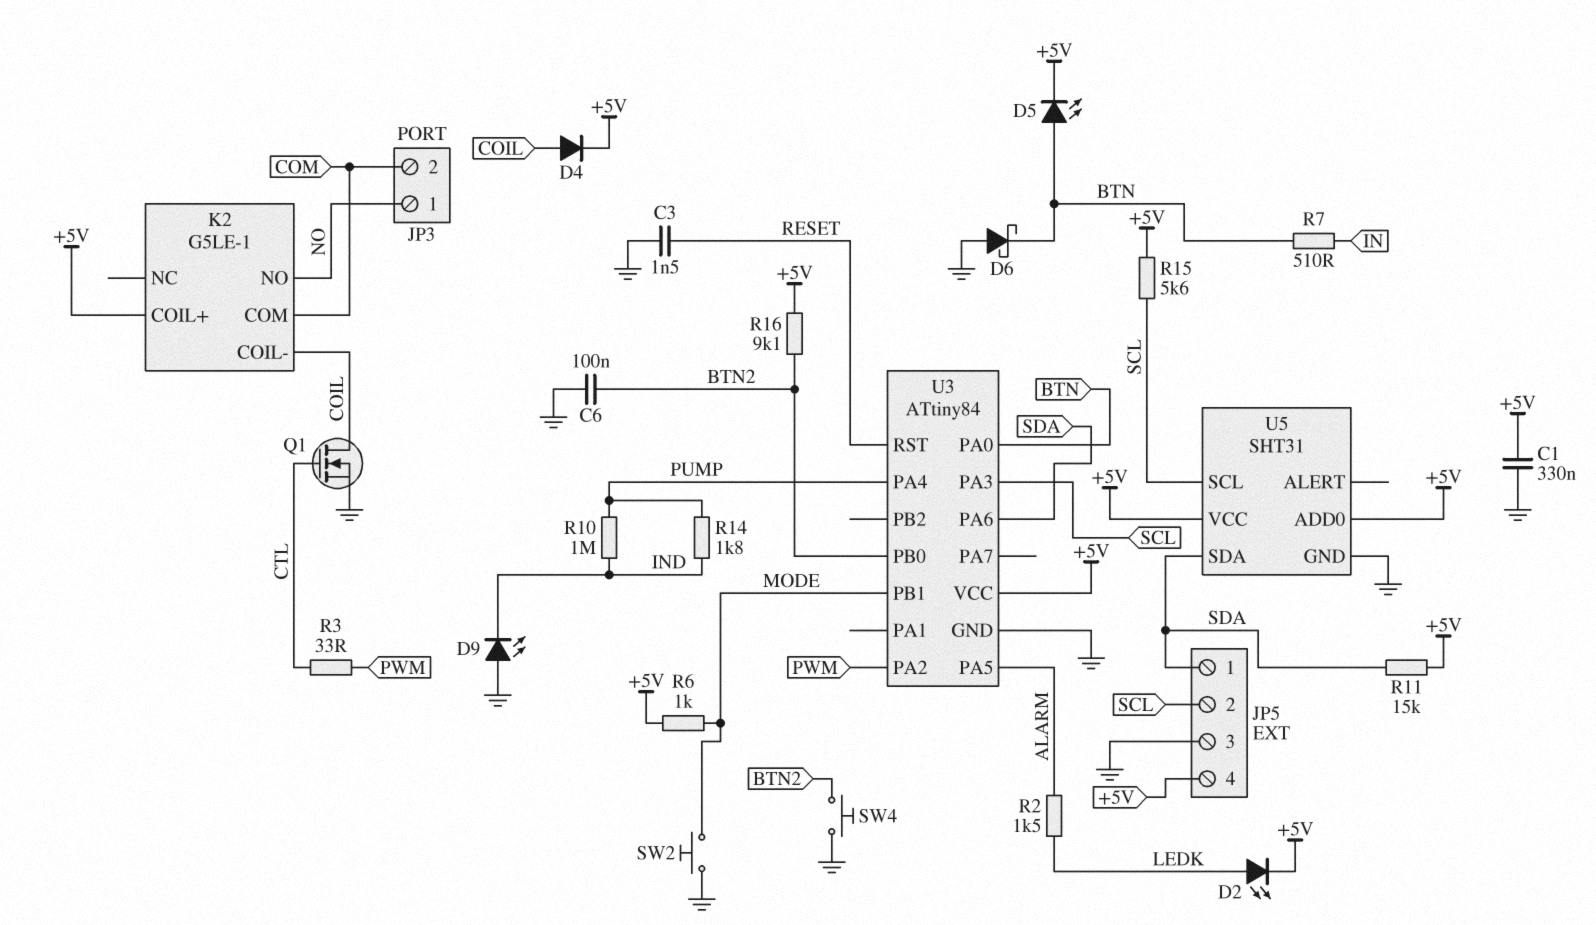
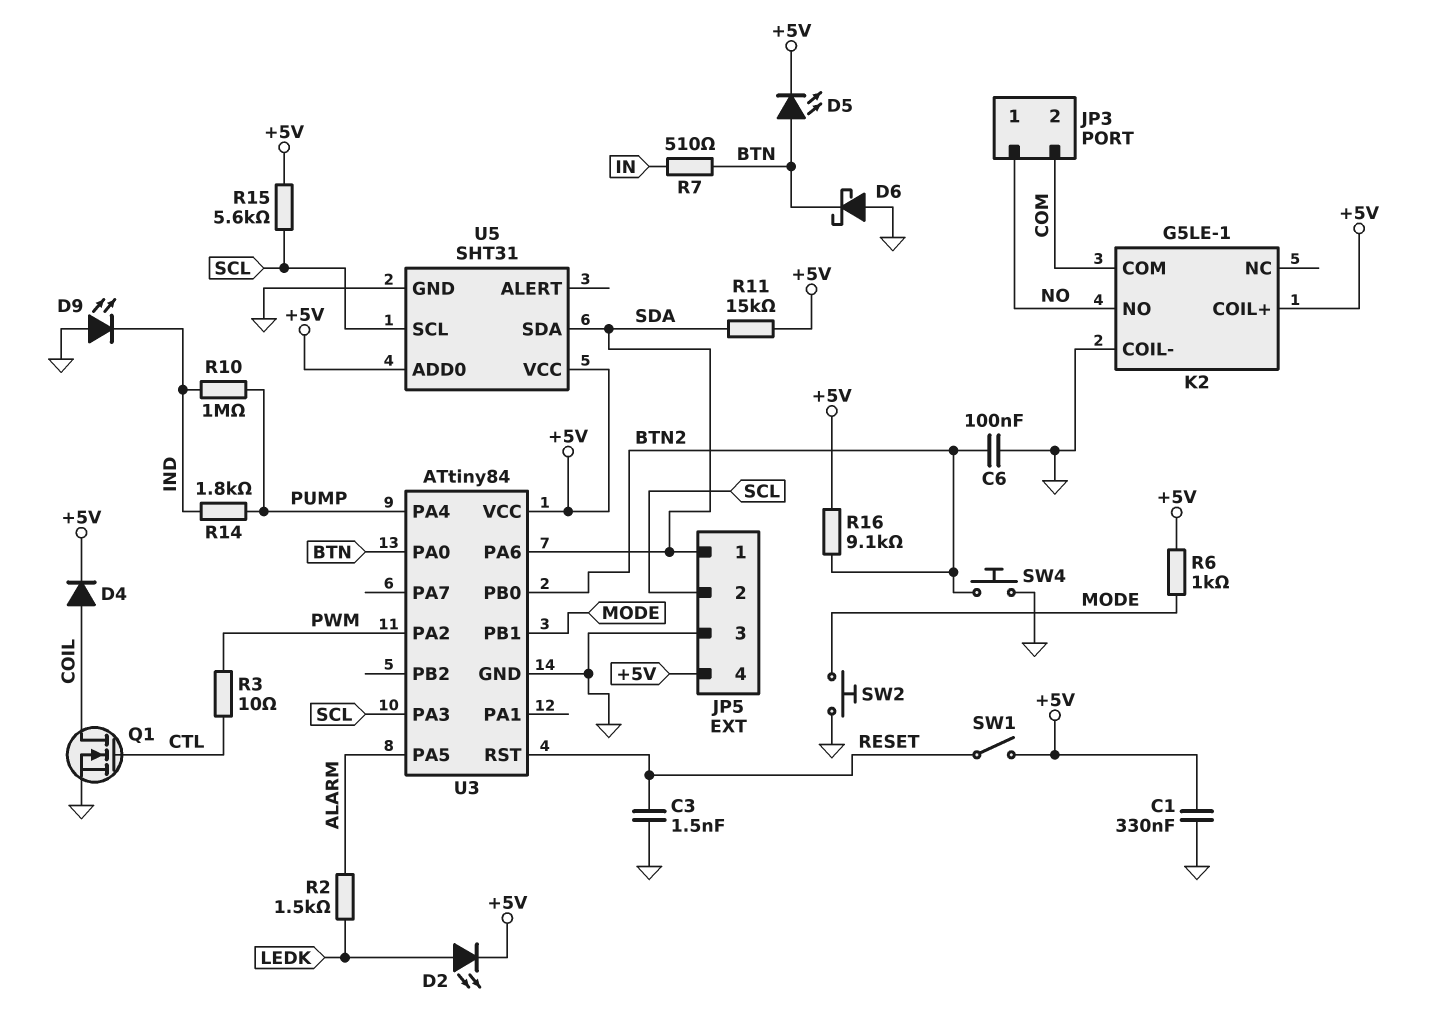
K2 pin COIL-: COIL -> GND
R3: 33 (CTL, PWM) -> 10 (CTL, PWM)
SW1: none -> switch (+5V, RESET)

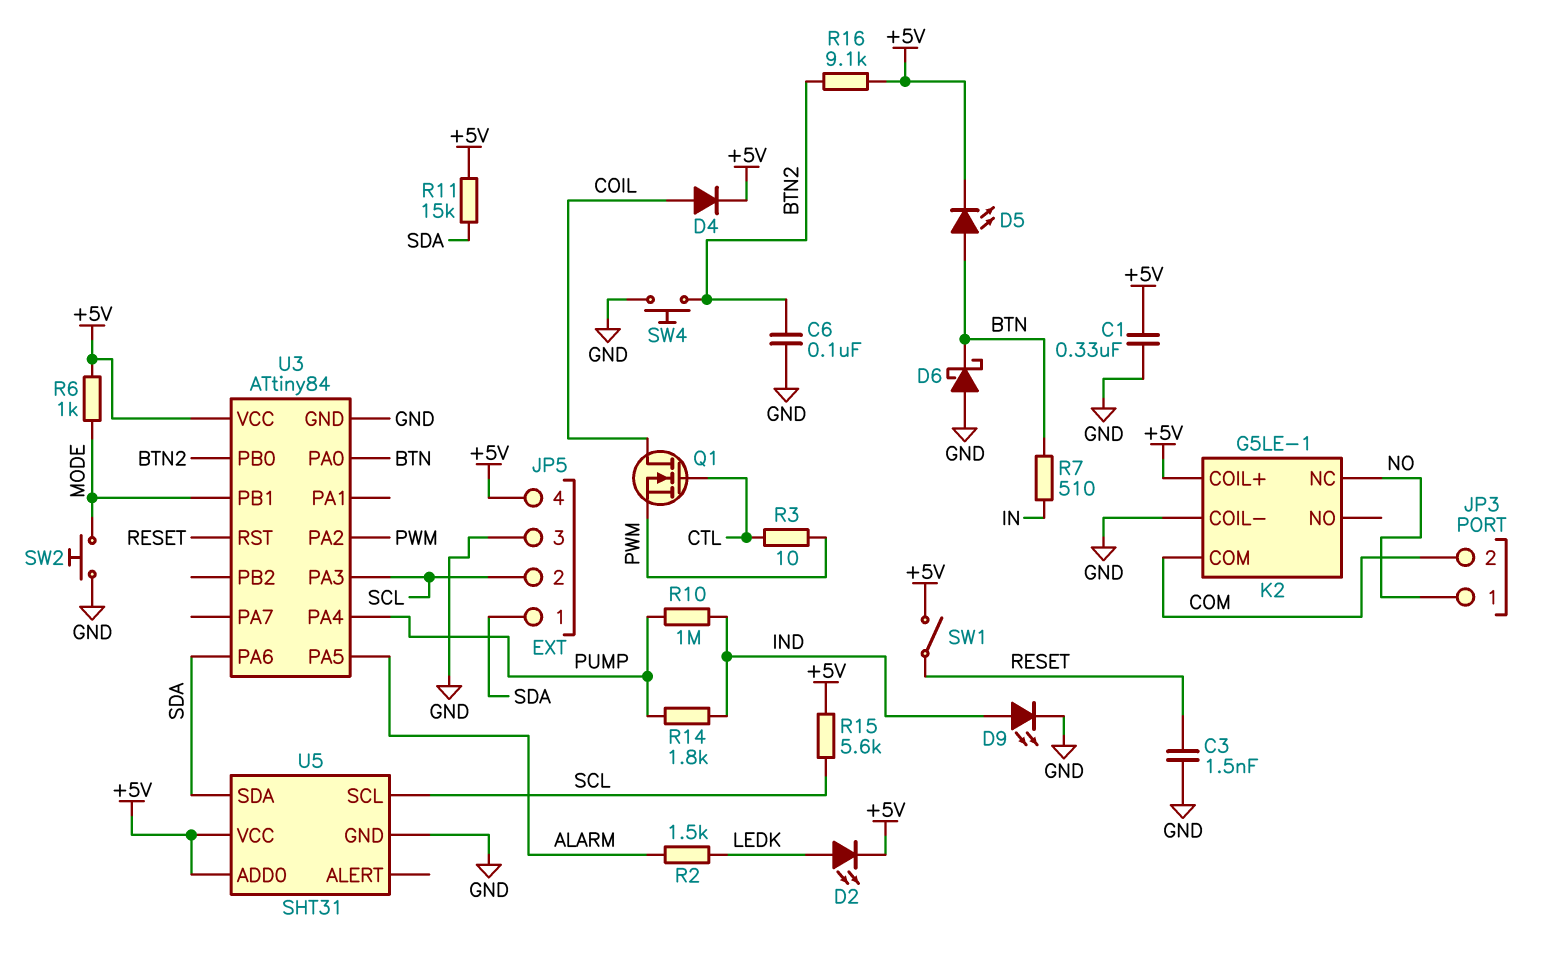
D9: LED (A GND, K IND) -> LED (A IND, K GND)
K2 pin NC: none -> NO
K2 pin NO: NO -> none
Q1: NMOS (G CTL, D COIL, S GND) -> NMOS (G CTL, D COIL, S PWM)

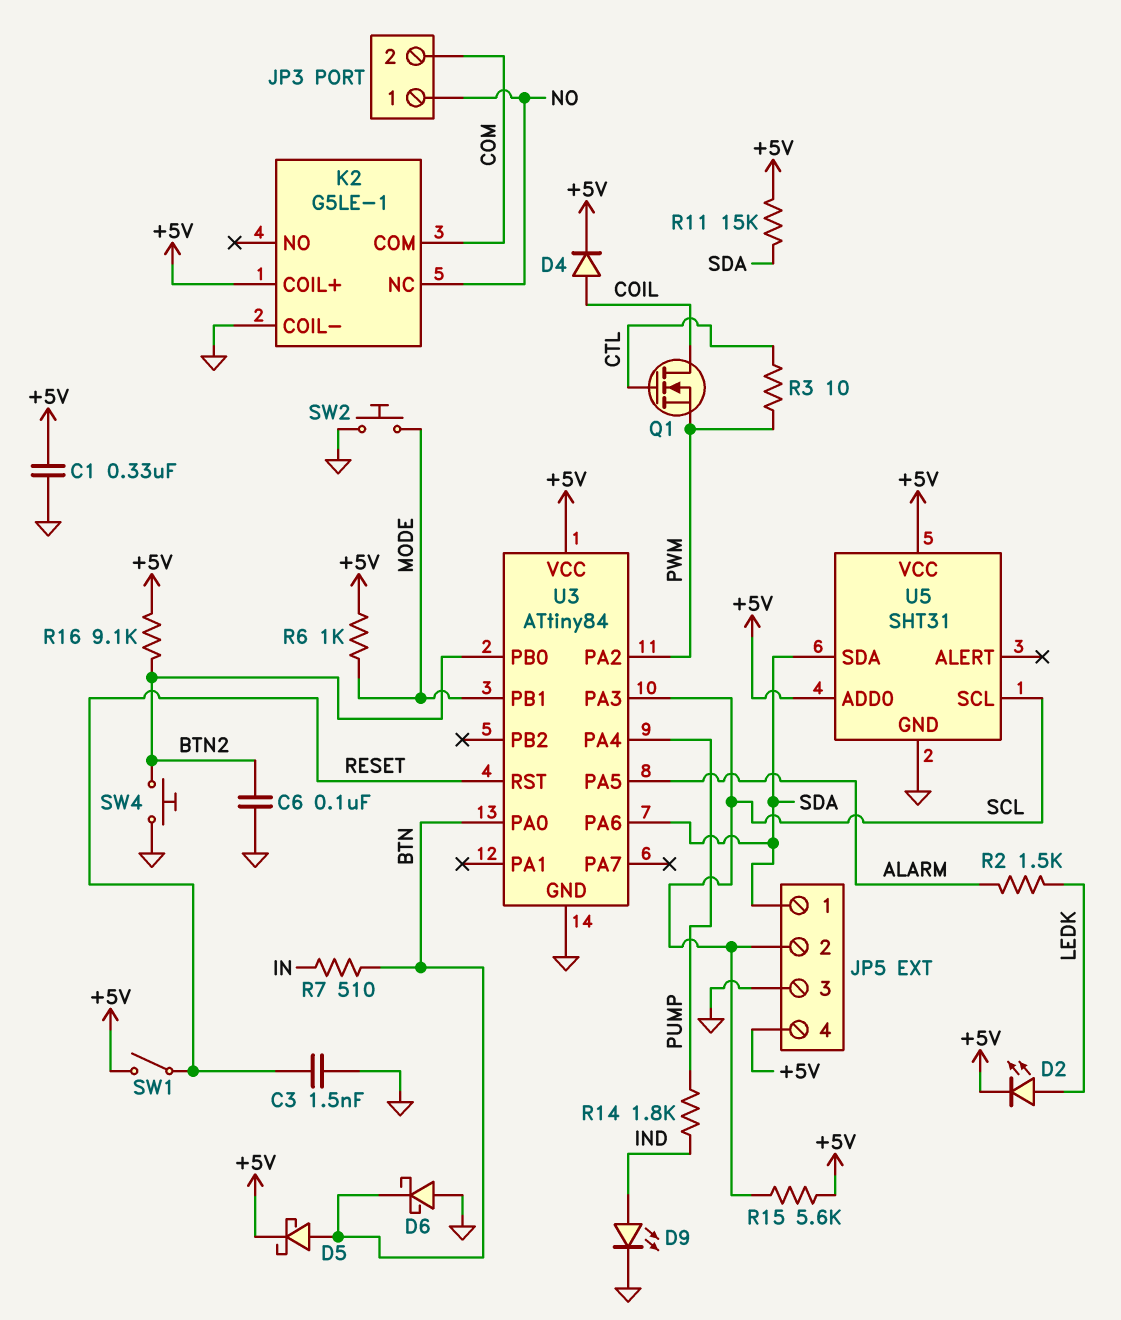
D5: LED (A BTN, K +5V) -> schottky (A BTN, K +5V)
R10: 1M (IND, PUMP) -> none

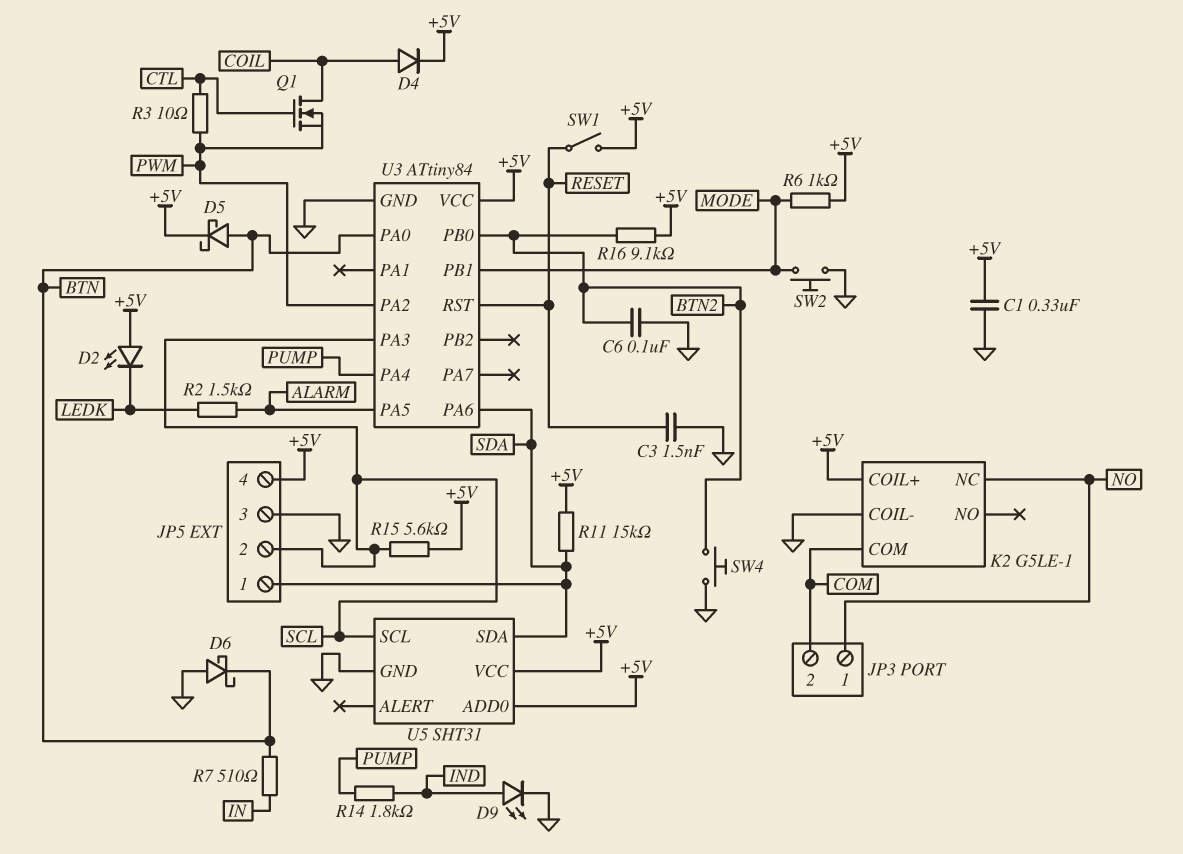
D2: LED (A LEDK, K +5V) -> LED (A +5V, K LEDK)

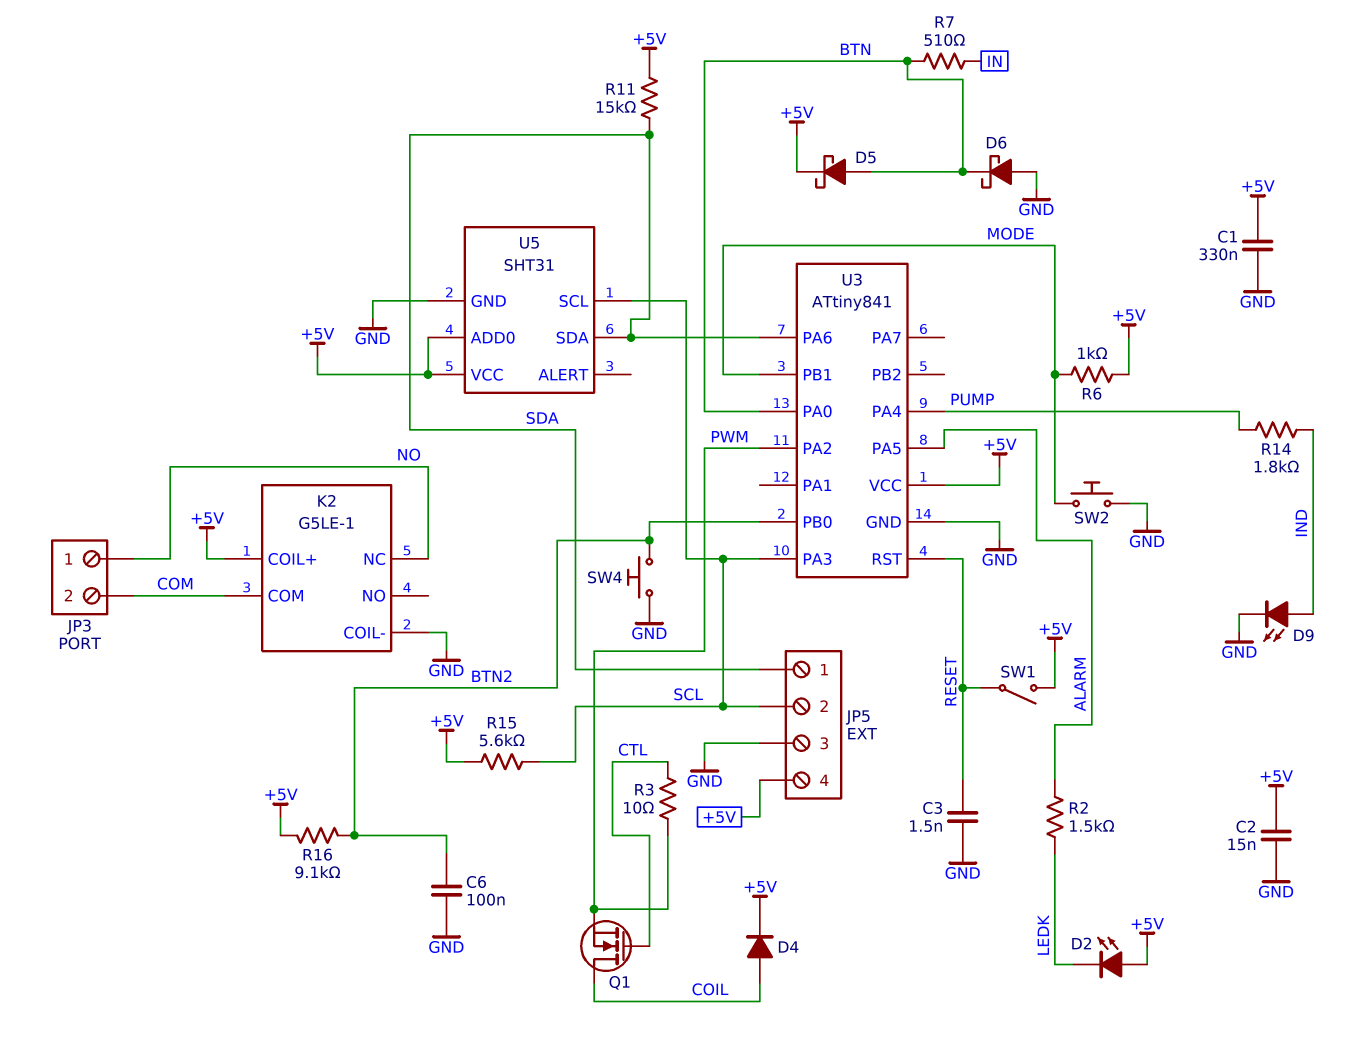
C2: none -> 15nF (+5V, GND)
U3: ATtiny84 -> ATtiny841

